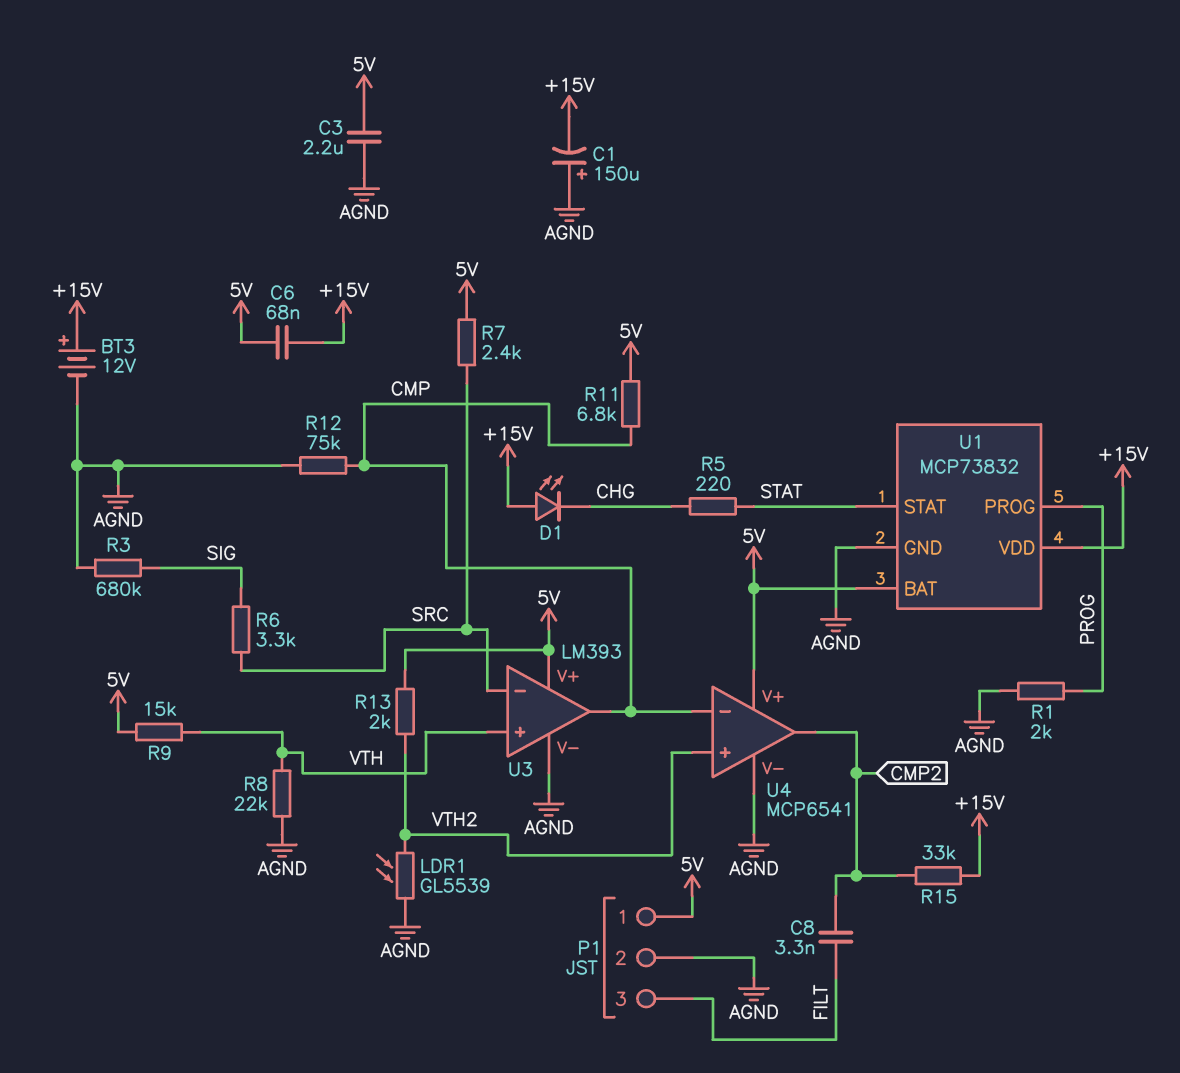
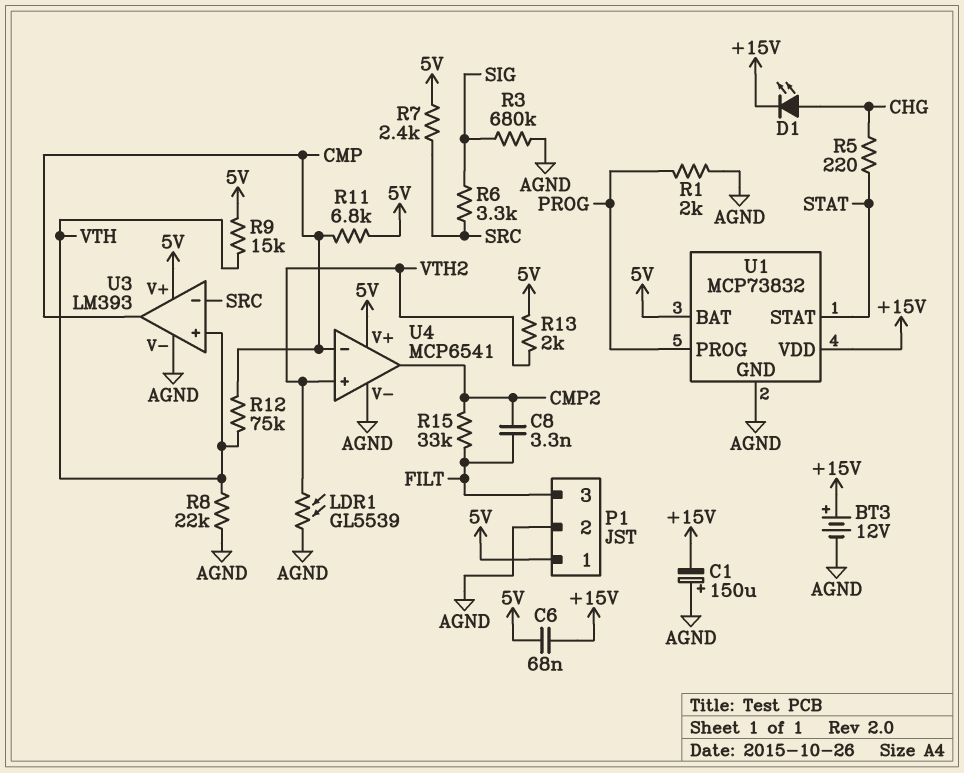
C3: 2.2uF (5V, AGND) -> none
D1: LED (A +15V, K CHG) -> LED (A CHG, K +15V)
R12: 75k (AGND, CMP) -> 75k (CMP, VTH)
R15: 33k (+15V, CMP2) -> 33k (CMP2, FILT)

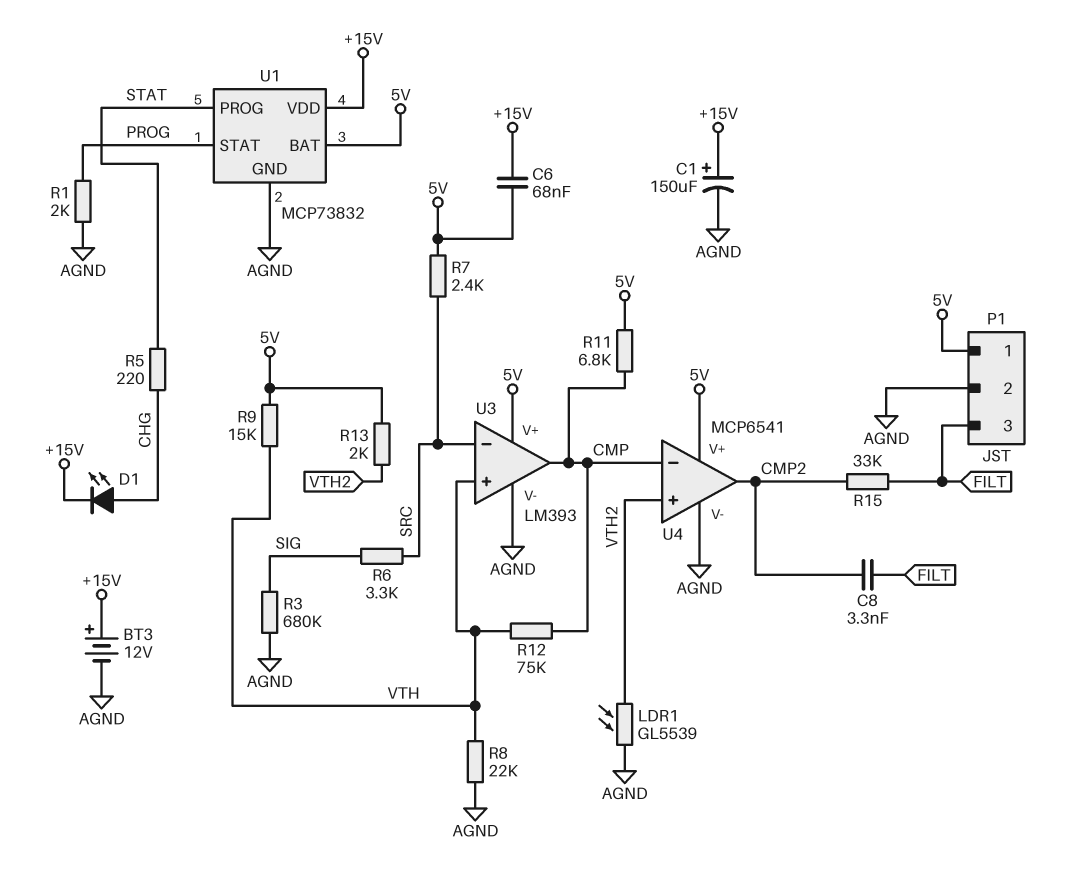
C1: 150uF (plus AGND, minus +15V) -> 150uF (plus +15V, minus AGND)
U1 pin PROG: PROG -> STAT
U1 pin STAT: STAT -> PROG

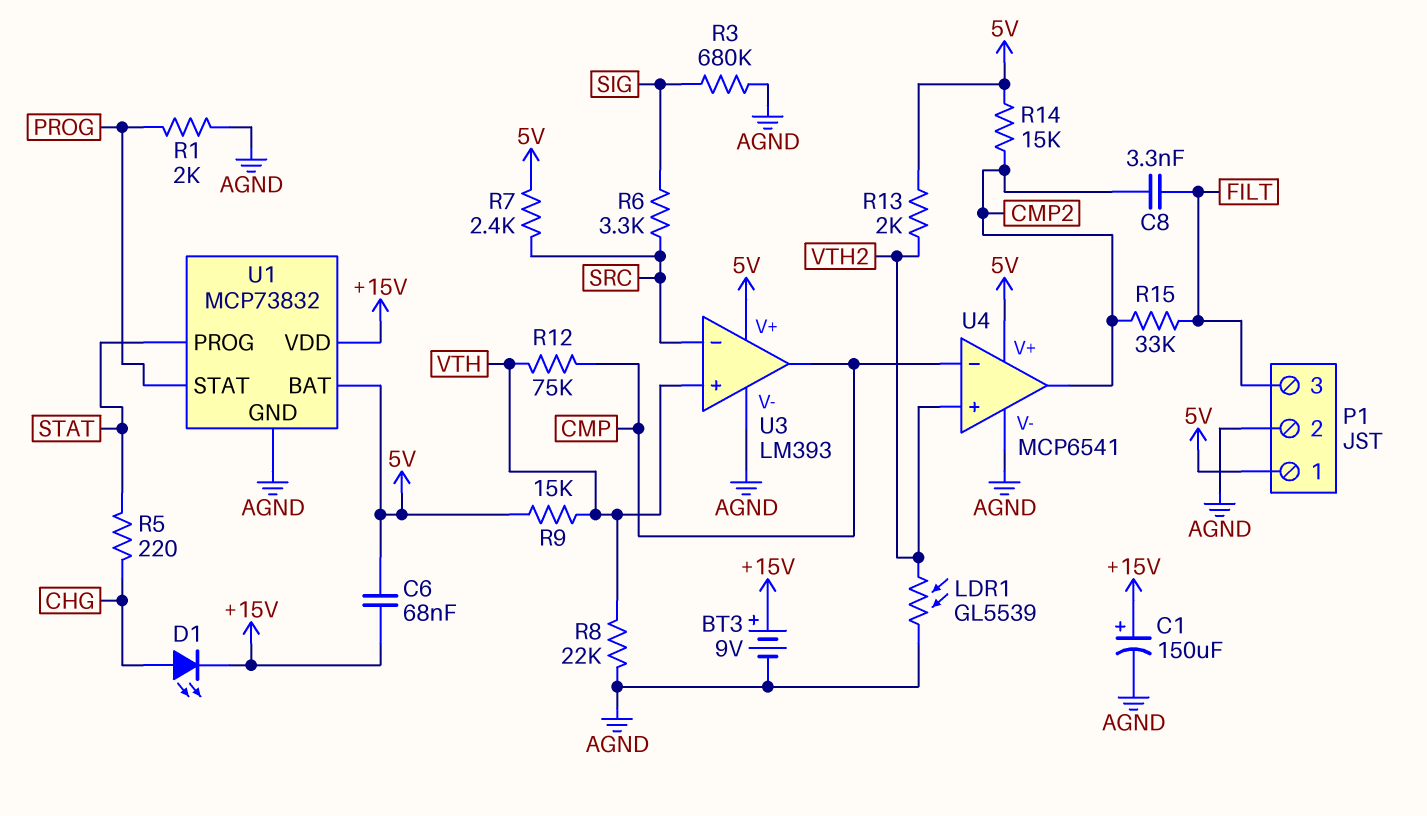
BT3: 12V (plus +15V, minus AGND) -> 9V (plus +15V, minus AGND)
R11: 6.8k (5V, CMP) -> none
R14: none -> 15k (5V, CMP2)

